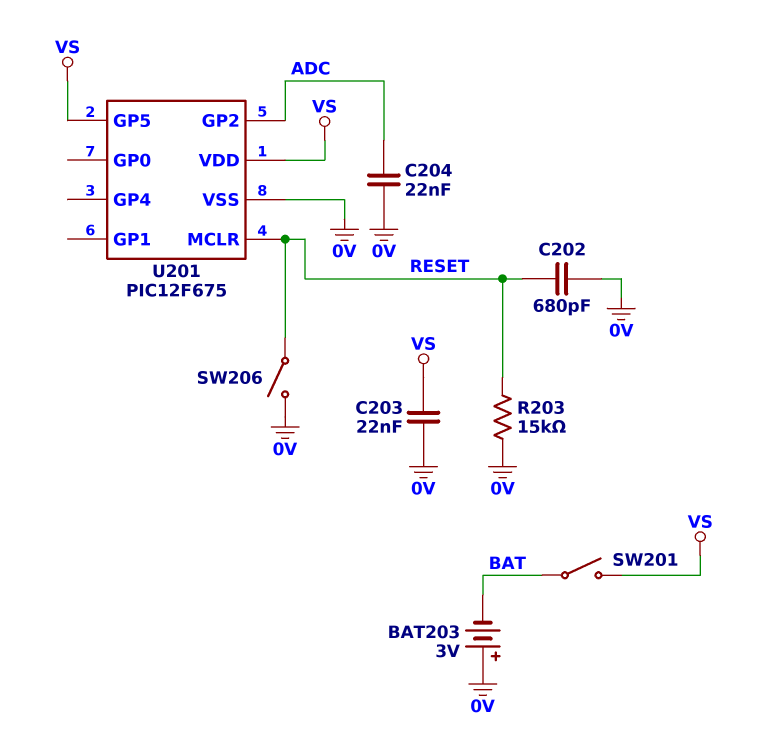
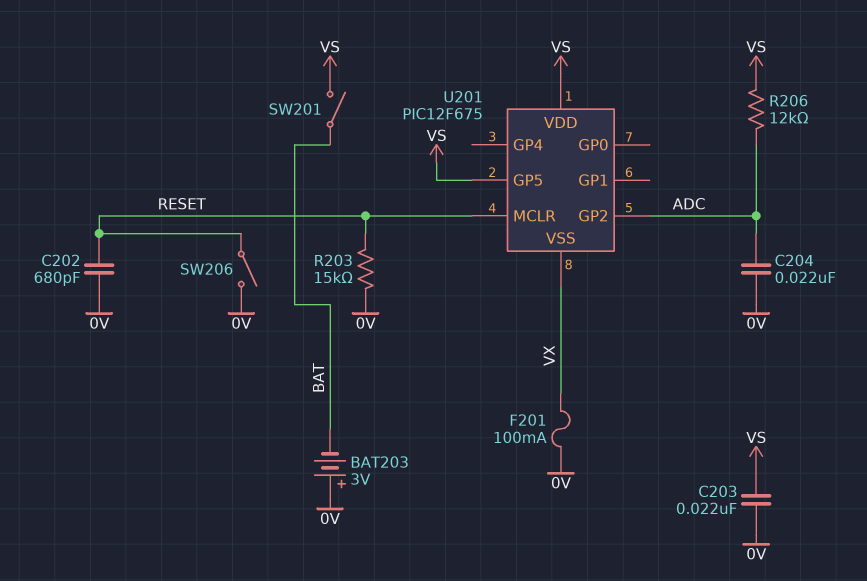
F201: none -> 100mA (0V, VX)
R206: none -> 12k (ADC, VS)
U201 pin VSS: 0V -> VX

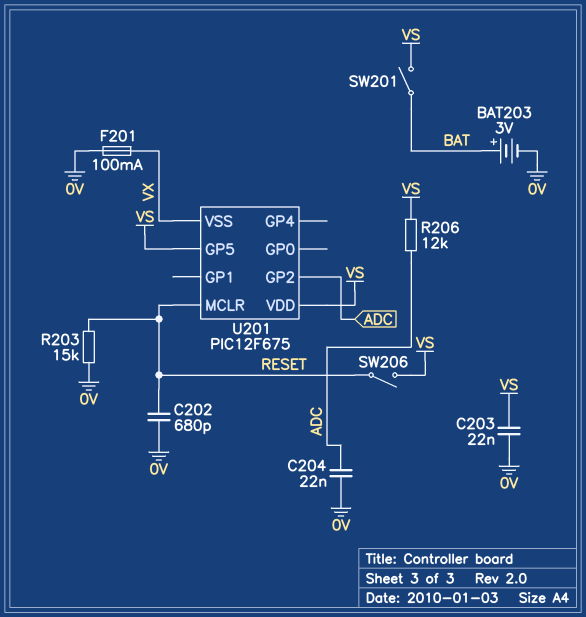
BAT203: 3V (plus 0V, minus BAT) -> 3V (plus BAT, minus 0V)
SW206: switch (0V, RESET) -> switch (RESET, VS)

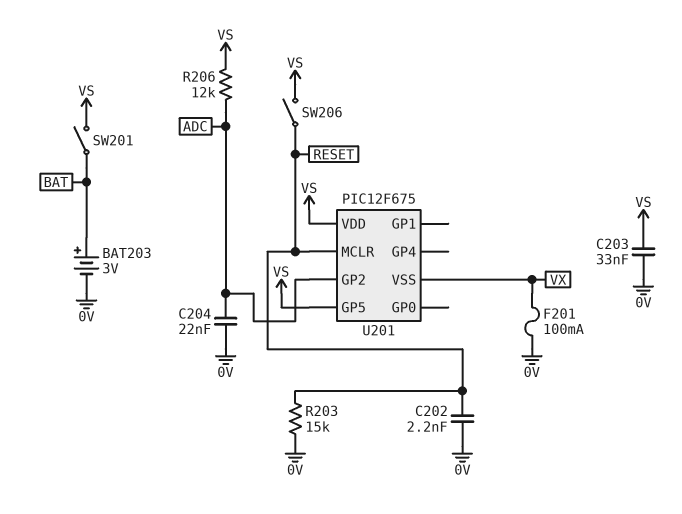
C202: 680pF (0V, RESET) -> 2.2nF (0V, RESET)
C203: 22nF (0V, VS) -> 33nF (0V, VS)

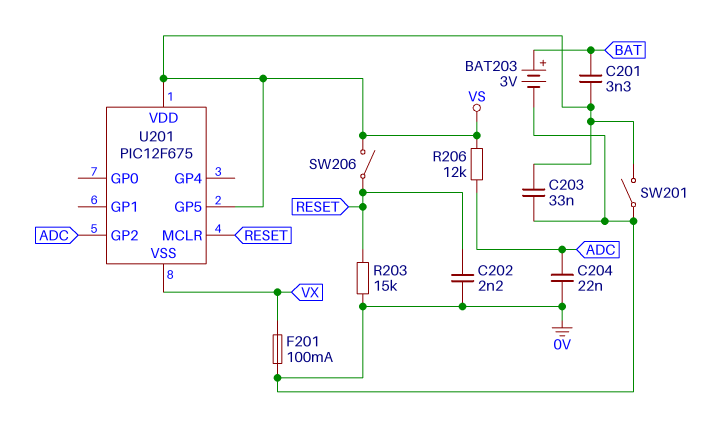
C201: none -> 3.3nF (BAT, VS)
SW201: switch (BAT, VS) -> switch (0V, VS)

